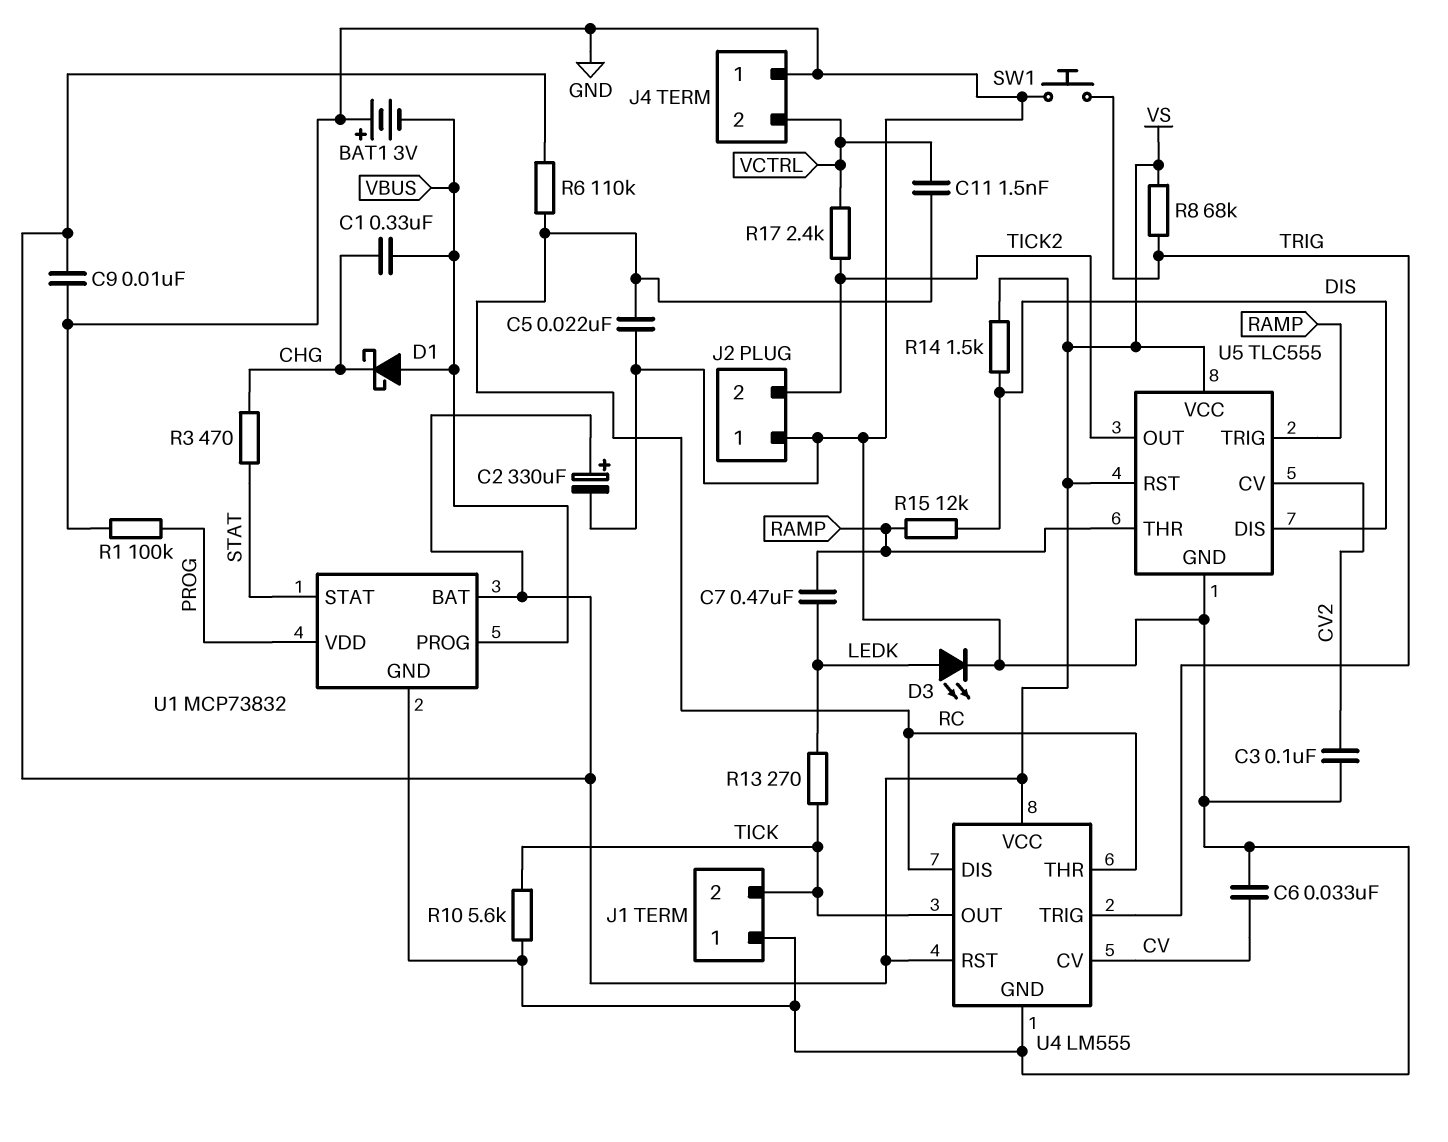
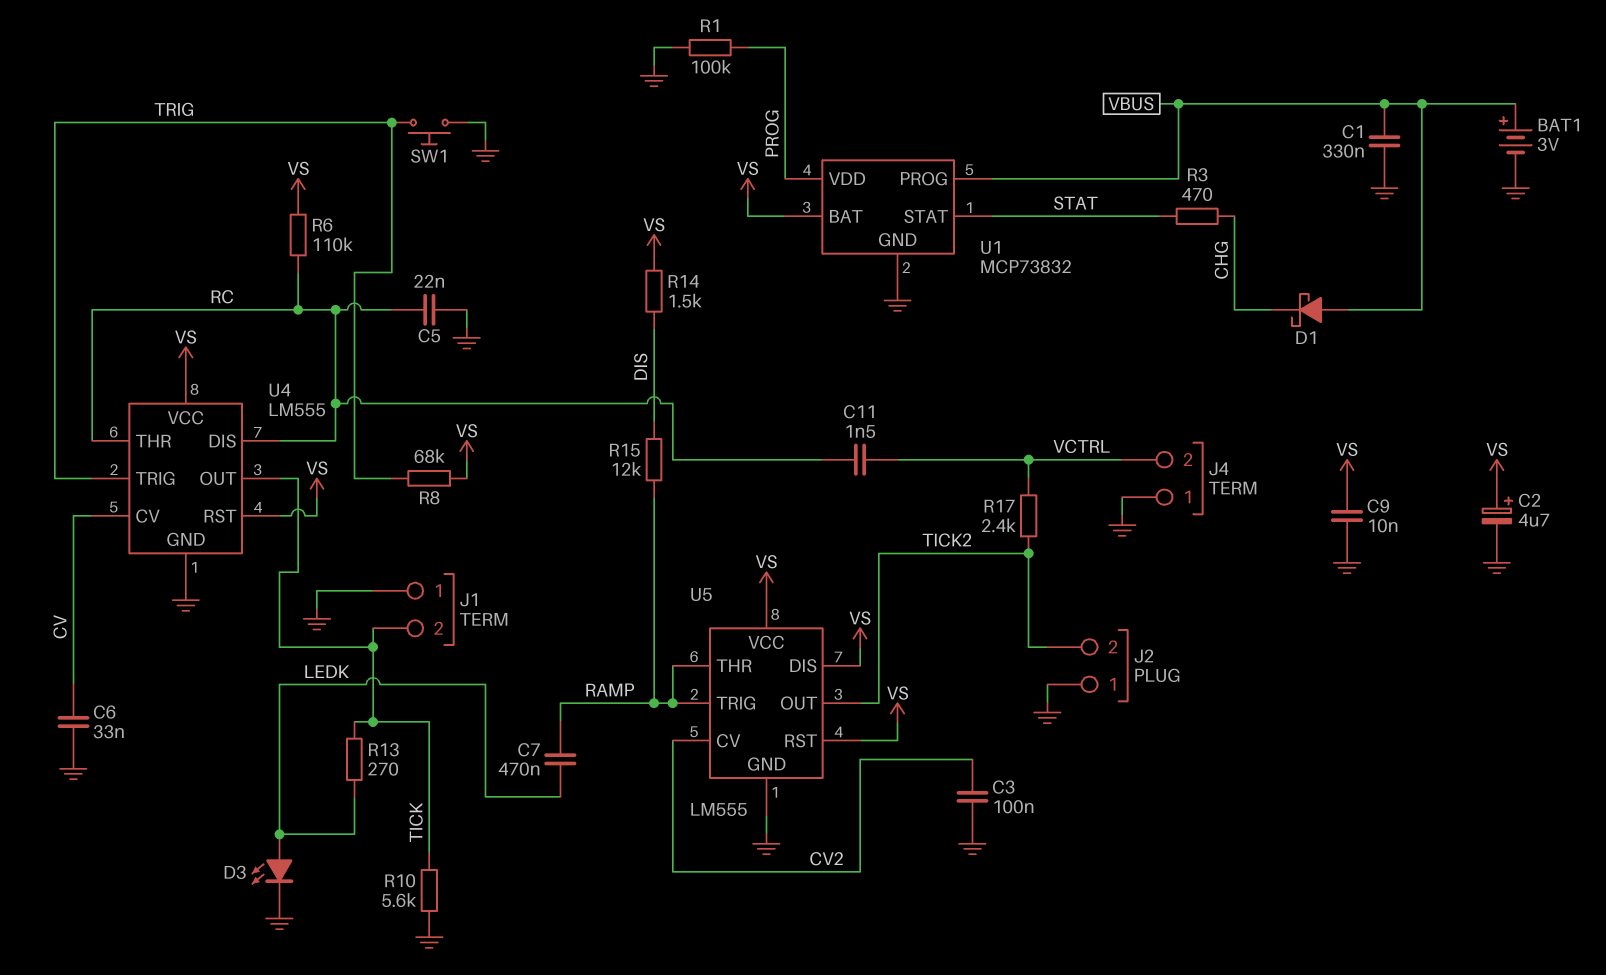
BAT1: 3V (plus GND, minus VBUS) -> 3V (plus VBUS, minus GND)
C1: 330nF (CHG, VBUS) -> 330nF (GND, VBUS)
C2: 330uF (plus VS, minus GND) -> 4.7uF (plus VS, minus GND)
U5: TLC555 -> LM555
U5 pin DIS: DIS -> VS

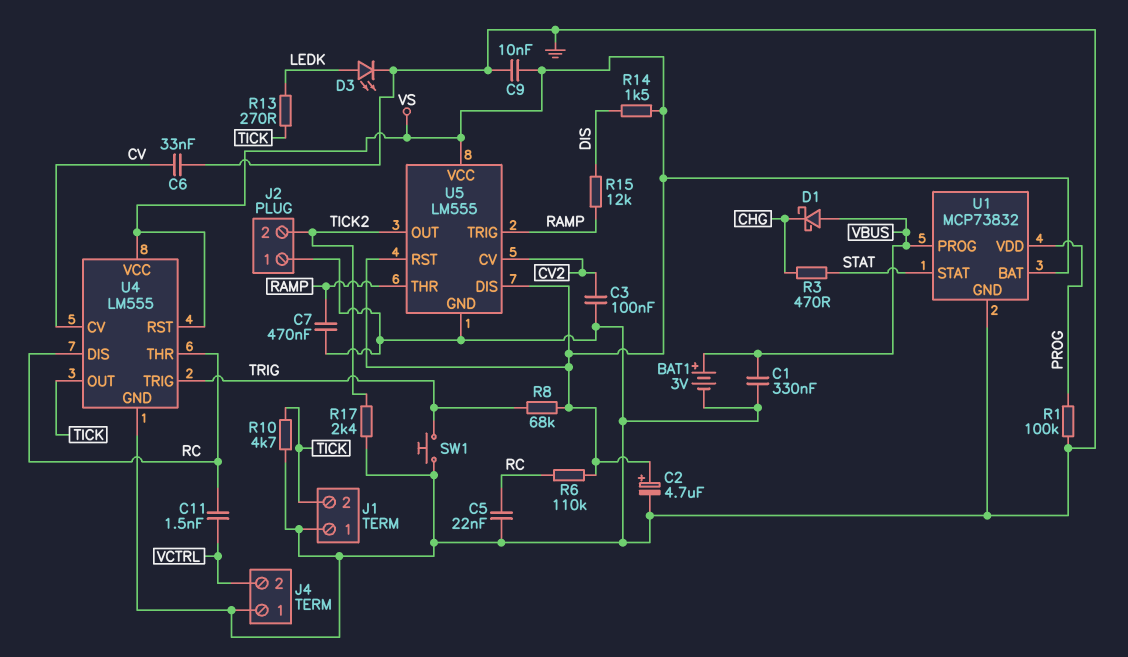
C7: 470nF (LEDK, RAMP) -> 470nF (GND, RAMP)
R10: 5.6k (GND, TICK) -> 4.7k (GND, TICK)
R17: 2.4k (TICK2, VCTRL) -> 2.4k (GND, TICK2)

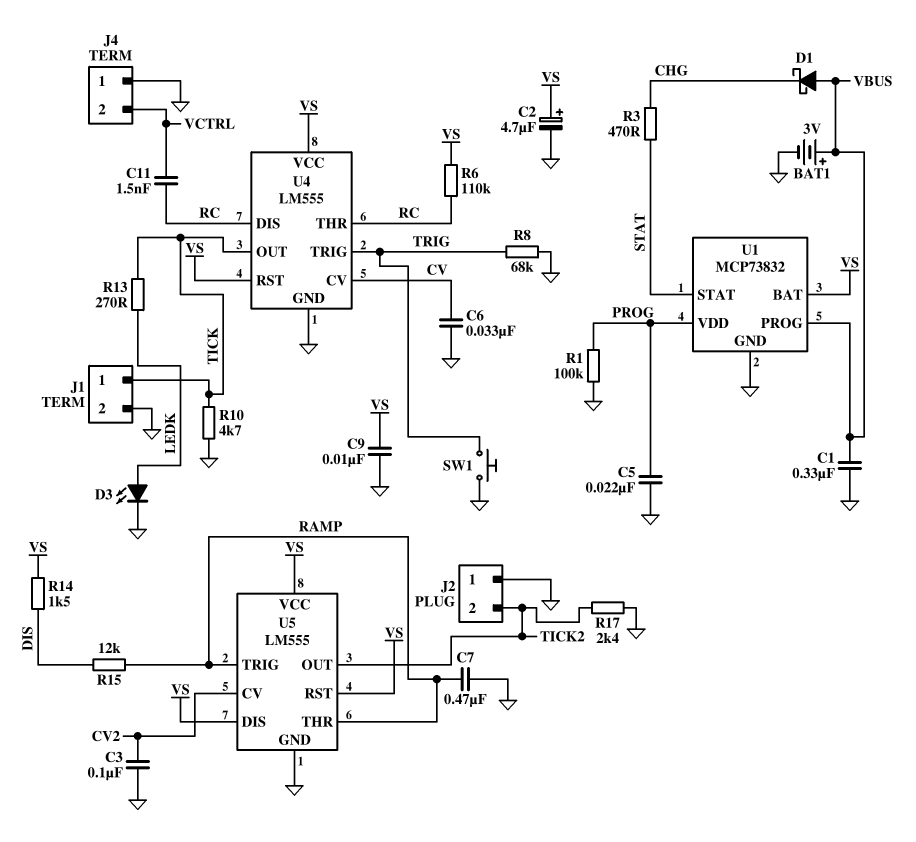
C5: 22nF (GND, RC) -> 22nF (GND, PROG)
J1 pin 1: GND -> TICK
J1 pin 2: TICK -> GND
R8: 68k (TRIG, VS) -> 68k (GND, TRIG)

